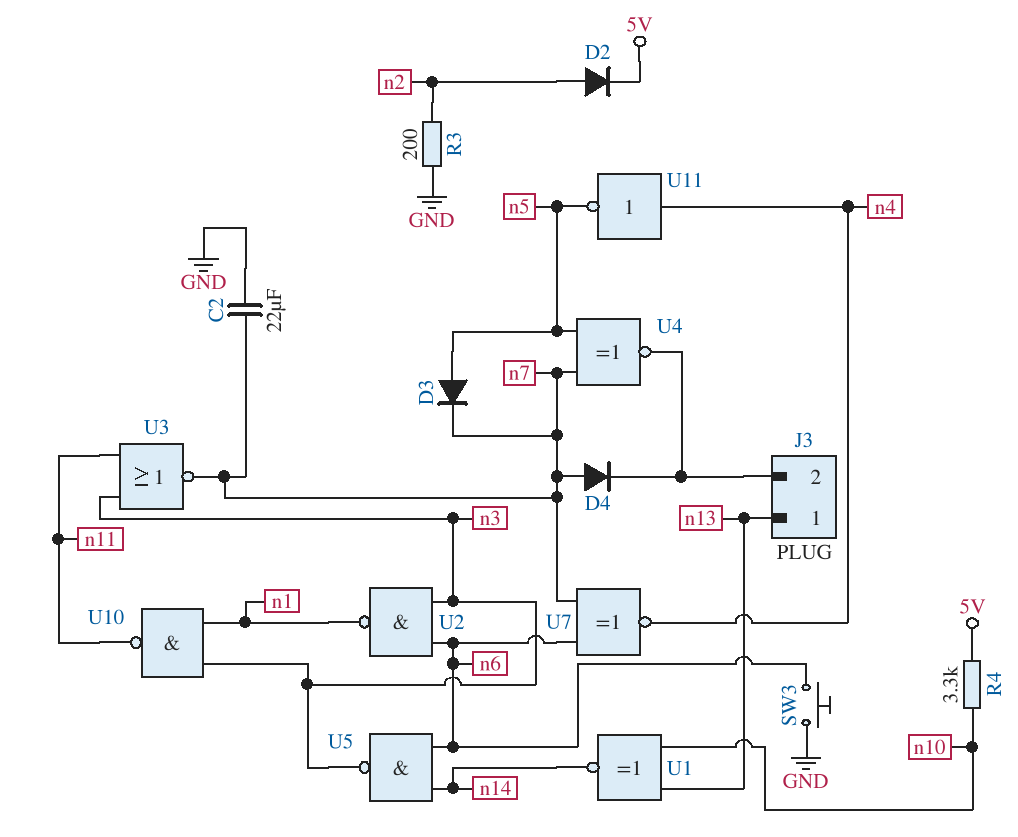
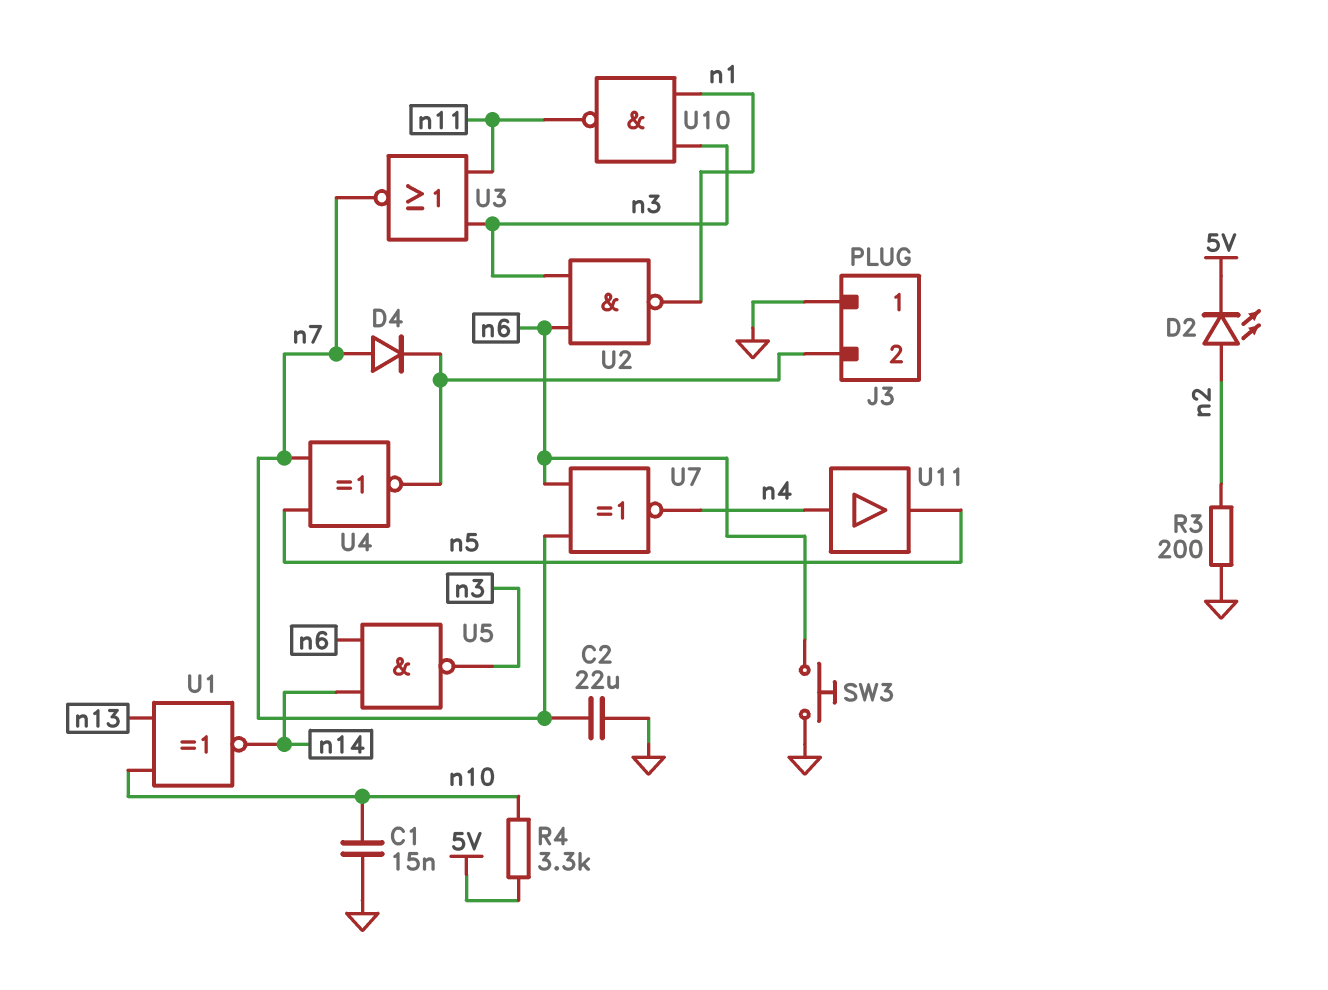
C1: none -> 15nF (GND, n10)
D2: diode (A n2, K 5V) -> LED (A n2, K 5V)
D3: diode (A n5, K n7) -> none
J3 pin 1: n13 -> GND
U11: NOT (in n4, out n5) -> buffer (in n4, out n5)

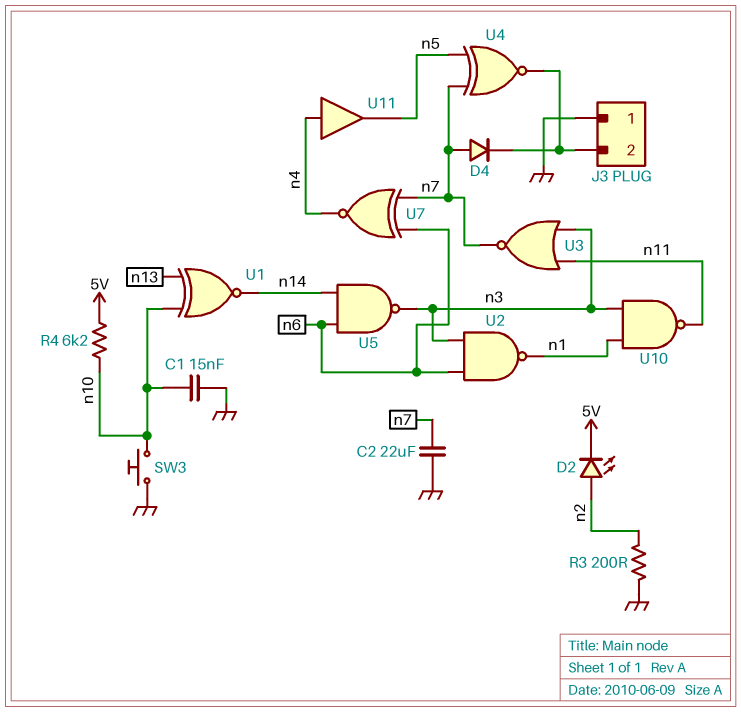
R4: 3.3k (5V, n10) -> 6.2k (5V, n10)
SW3: button (GND, n6) -> button (GND, n10)

